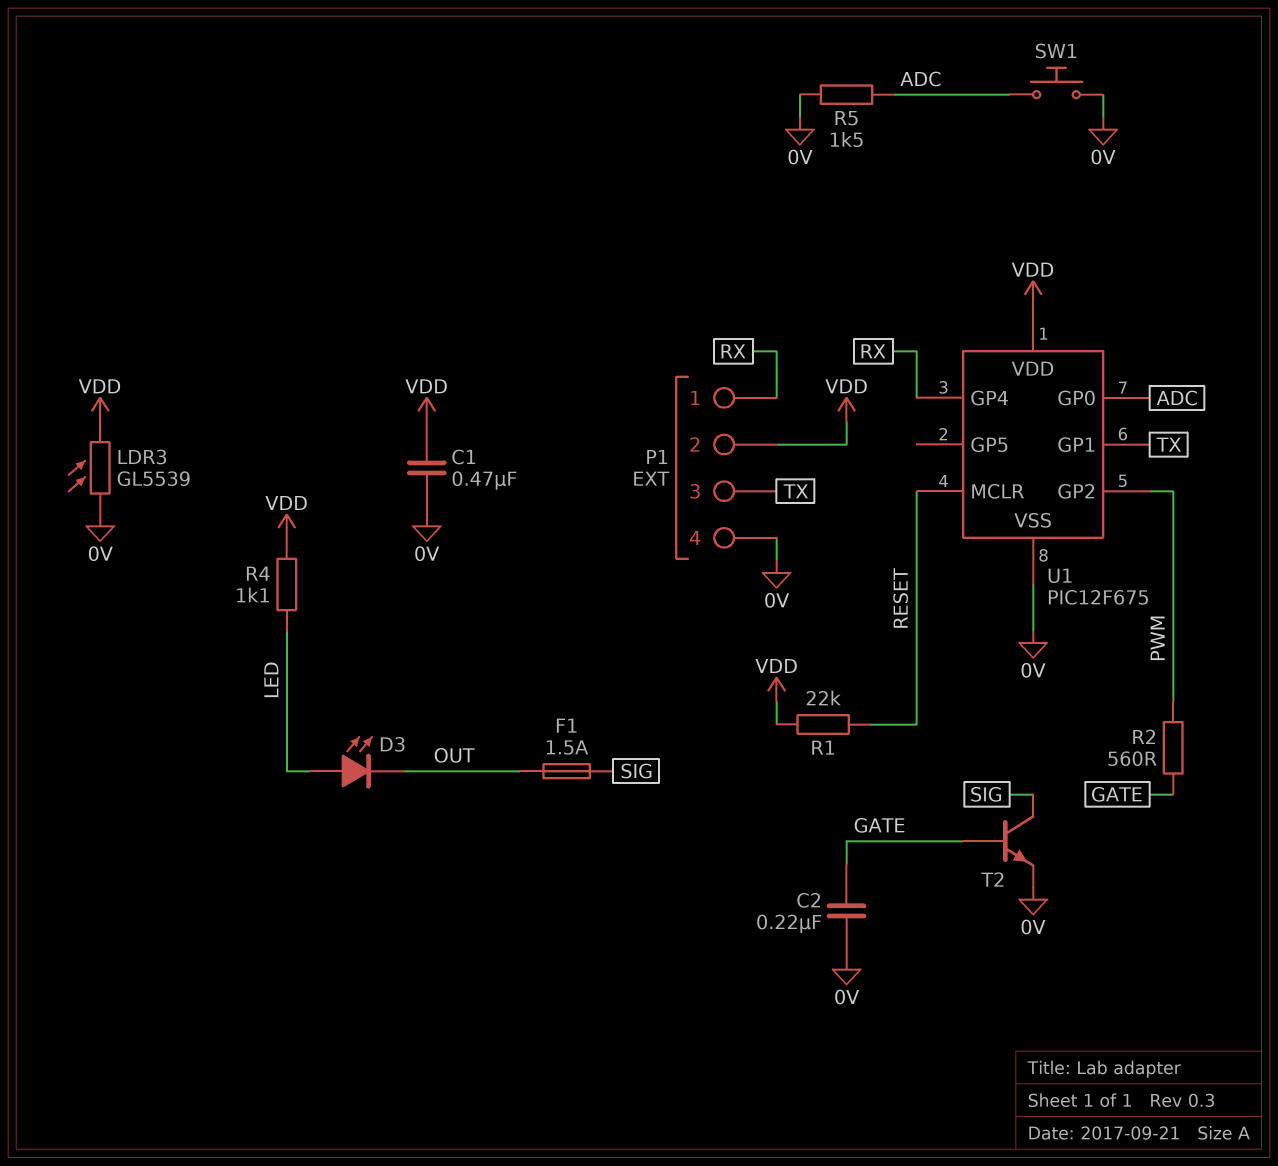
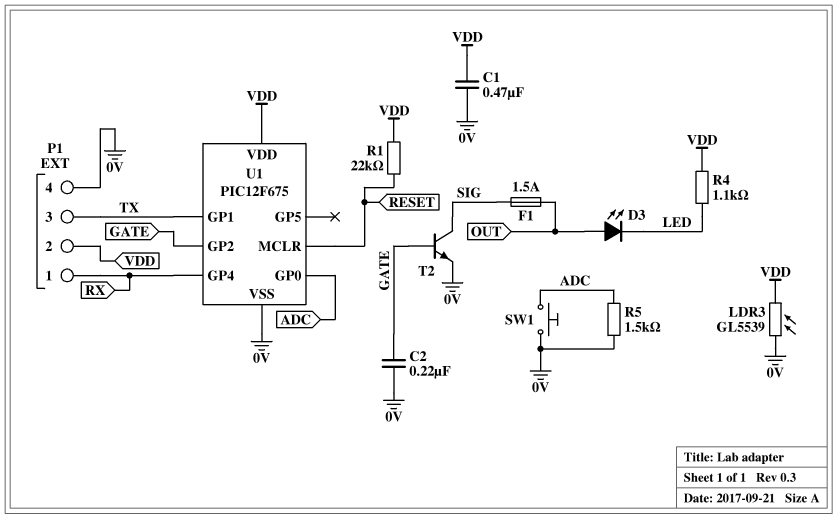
D3: LED (A LED, K OUT) -> LED (A OUT, K LED)
R2: 560 (GATE, PWM) -> none
U1 pin GP2: PWM -> GATE

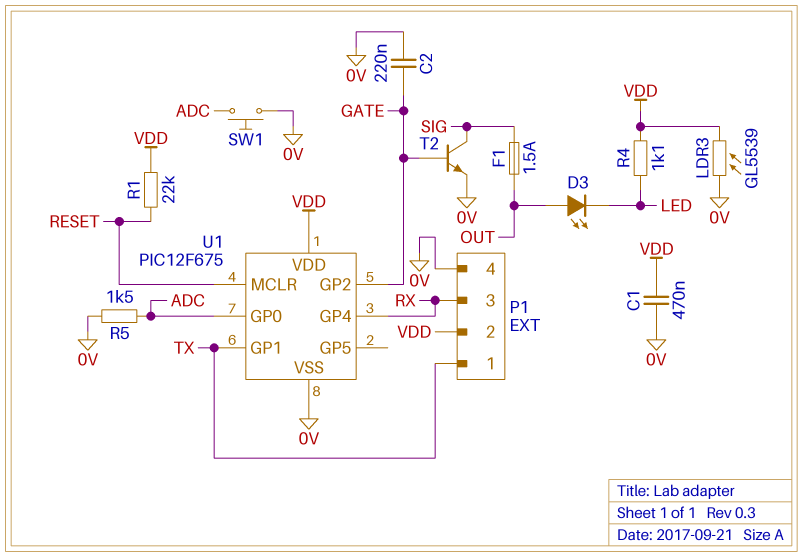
P1 pin 1: RX -> TX
P1 pin 3: TX -> RX

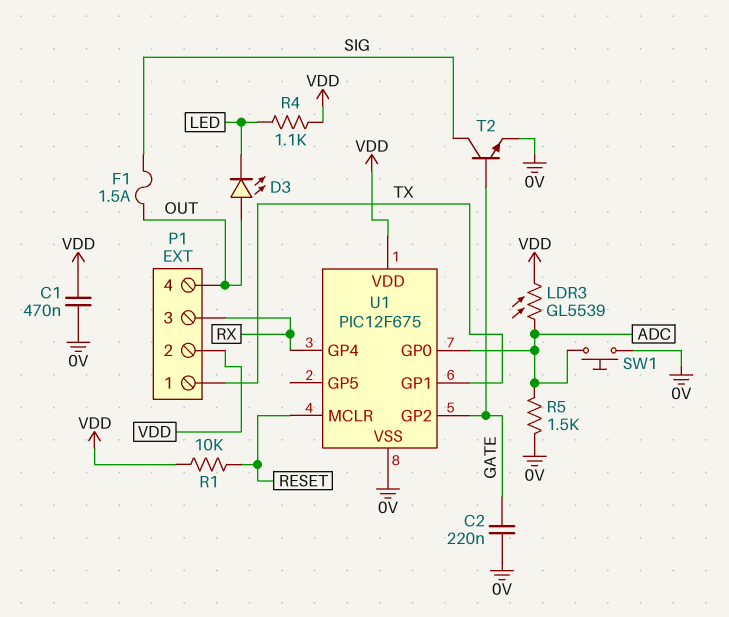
LDR3: GL5539 (0V, VDD) -> GL5539 (ADC, VDD)
P1 pin 4: 0V -> OUT
R1: 22k (RESET, VDD) -> 10k (RESET, VDD)

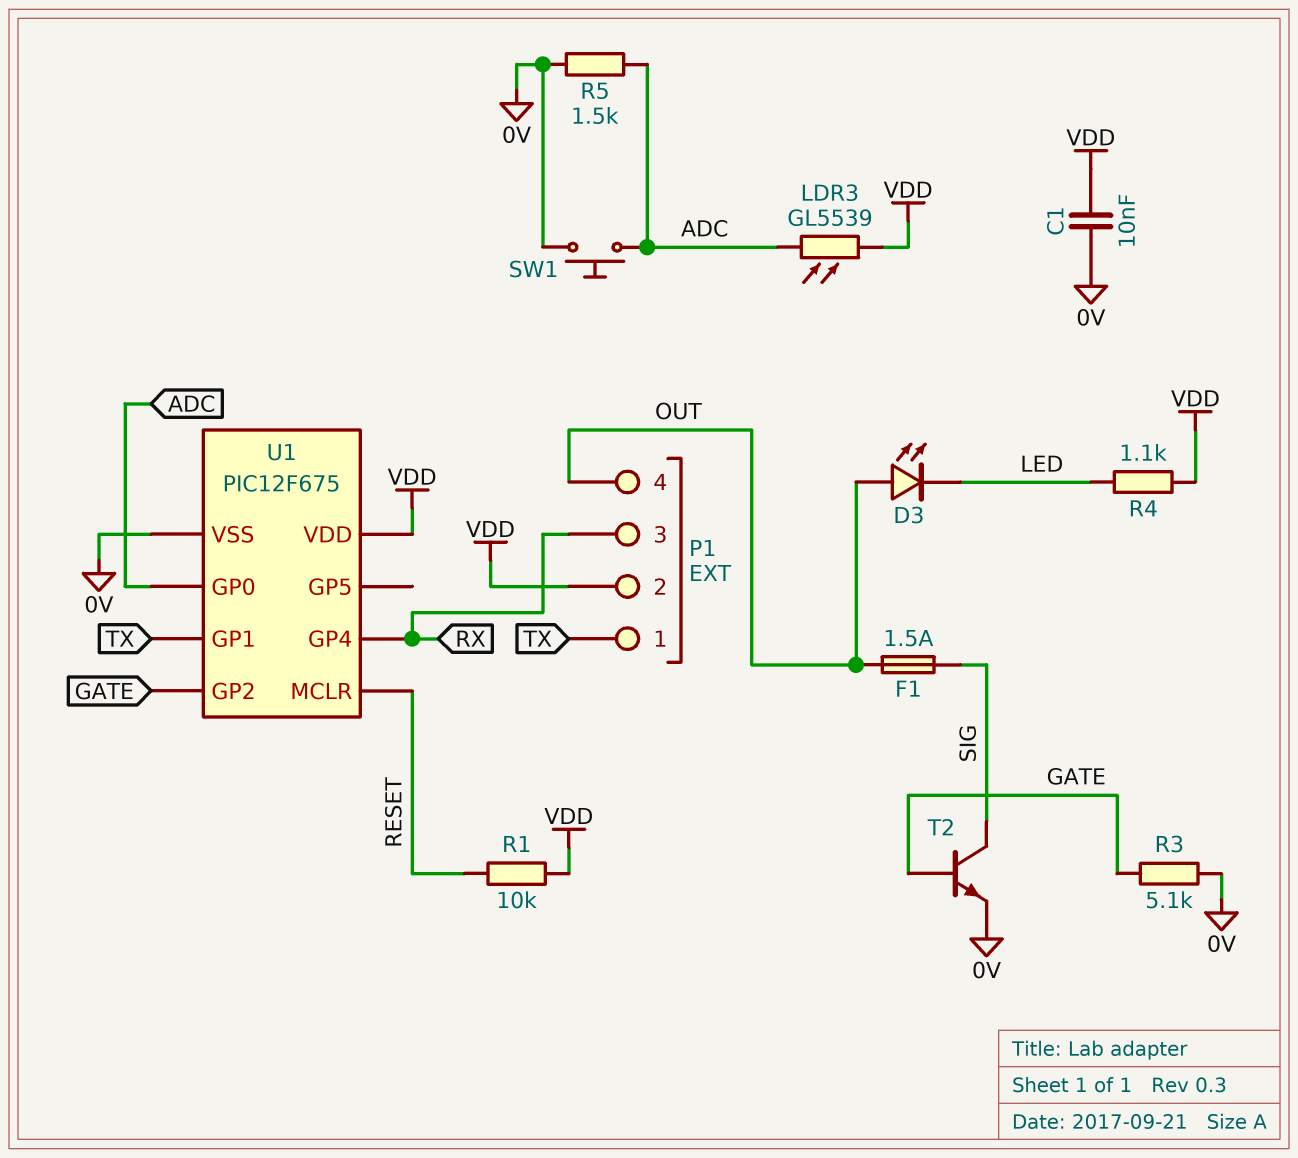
C1: 470nF (0V, VDD) -> 10nF (0V, VDD)
C2: 220nF (0V, GATE) -> none
R3: none -> 5.1k (0V, GATE)

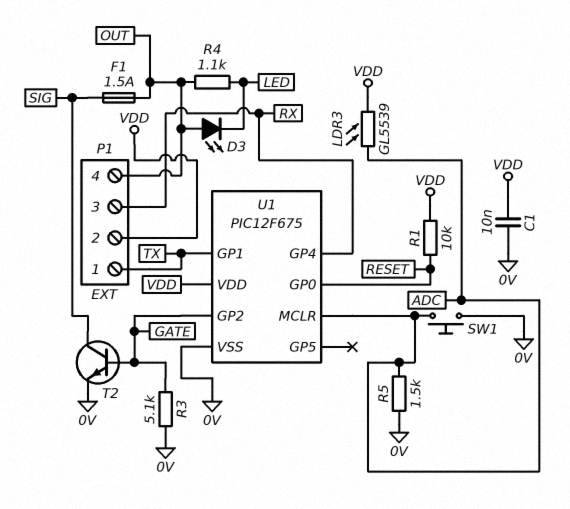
R4: 1.1k (LED, VDD) -> 1.1k (LED, OUT)
U1 pin GP0: ADC -> RESET
U1 pin MCLR: RESET -> ADC

